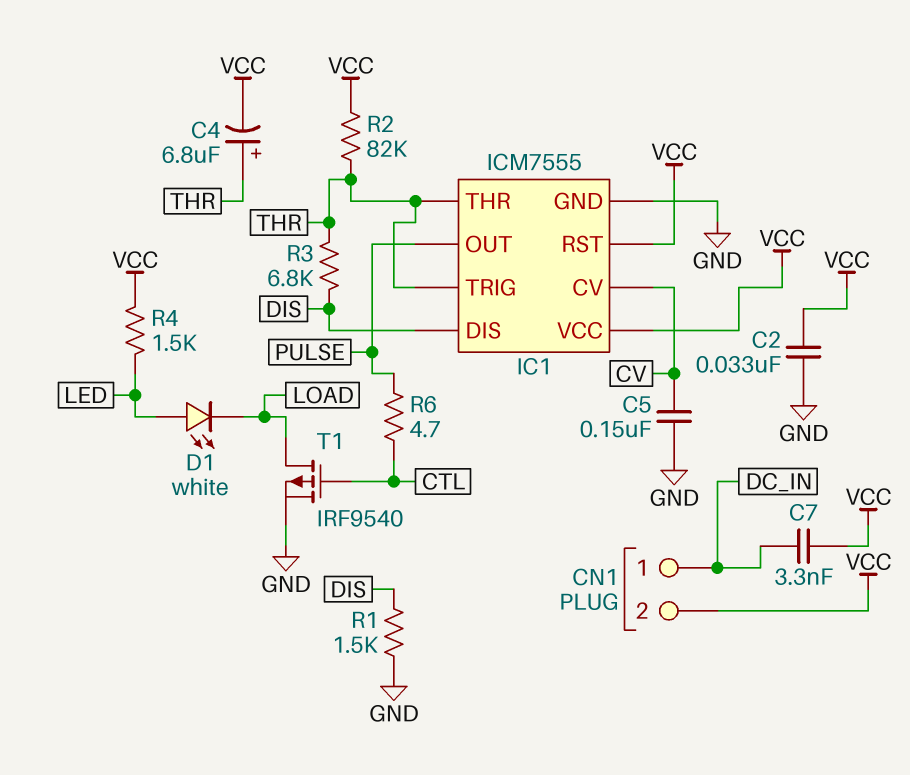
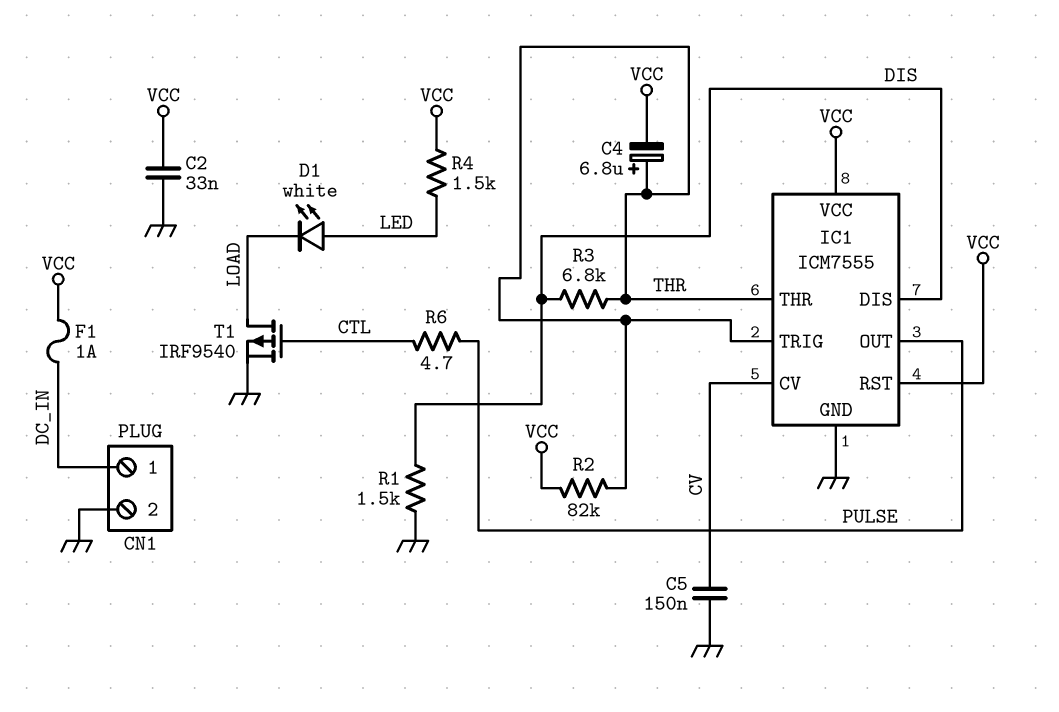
C7: 3.3nF (DC_IN, VCC) -> none
CN1 pin 2: VCC -> GND
F1: none -> 1A (DC_IN, VCC)

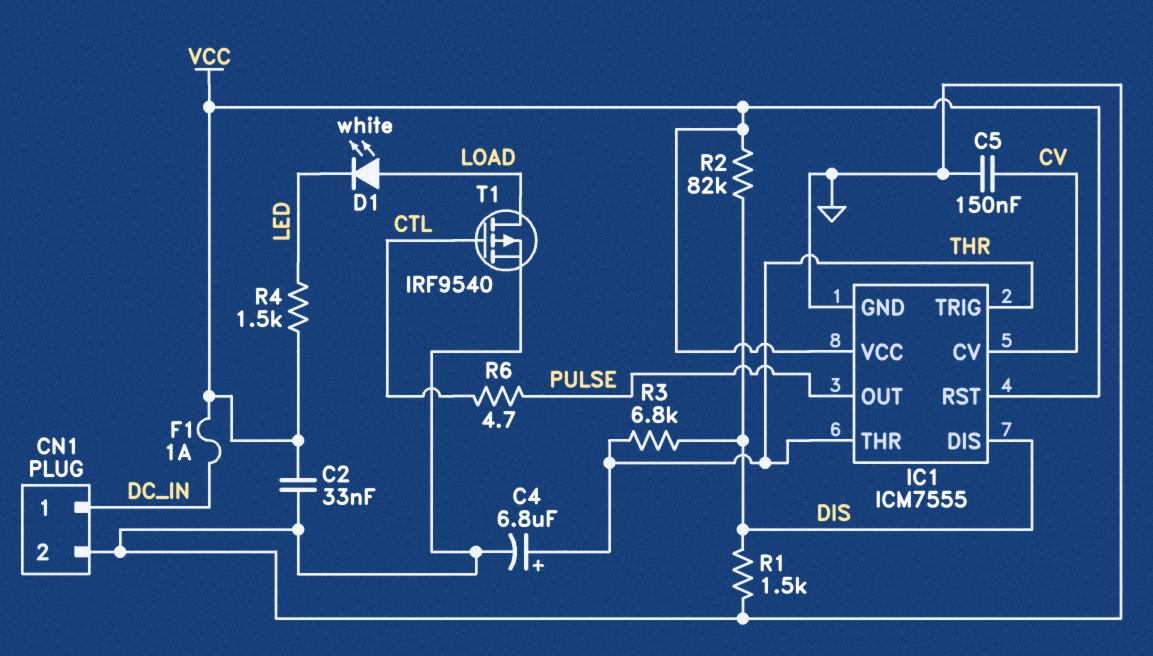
C4: 6.8uF (plus THR, minus VCC) -> 6.8uF (plus THR, minus GND)
D1: LED white (A LED, K LOAD) -> LED white (A LOAD, K LED)
R2: 82k (THR, VCC) -> 82k (DIS, VCC)

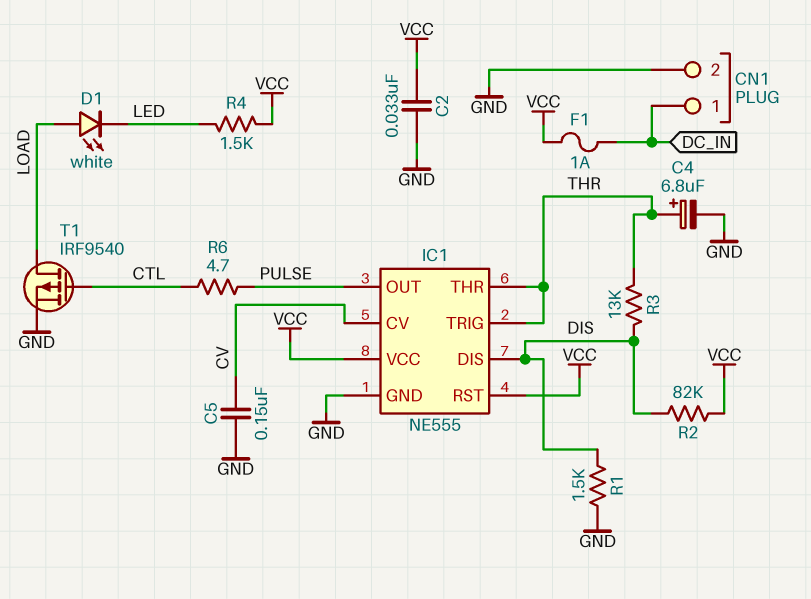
IC1: ICM7555 -> NE555
R3: 6.8k (DIS, THR) -> 13k (DIS, THR)

